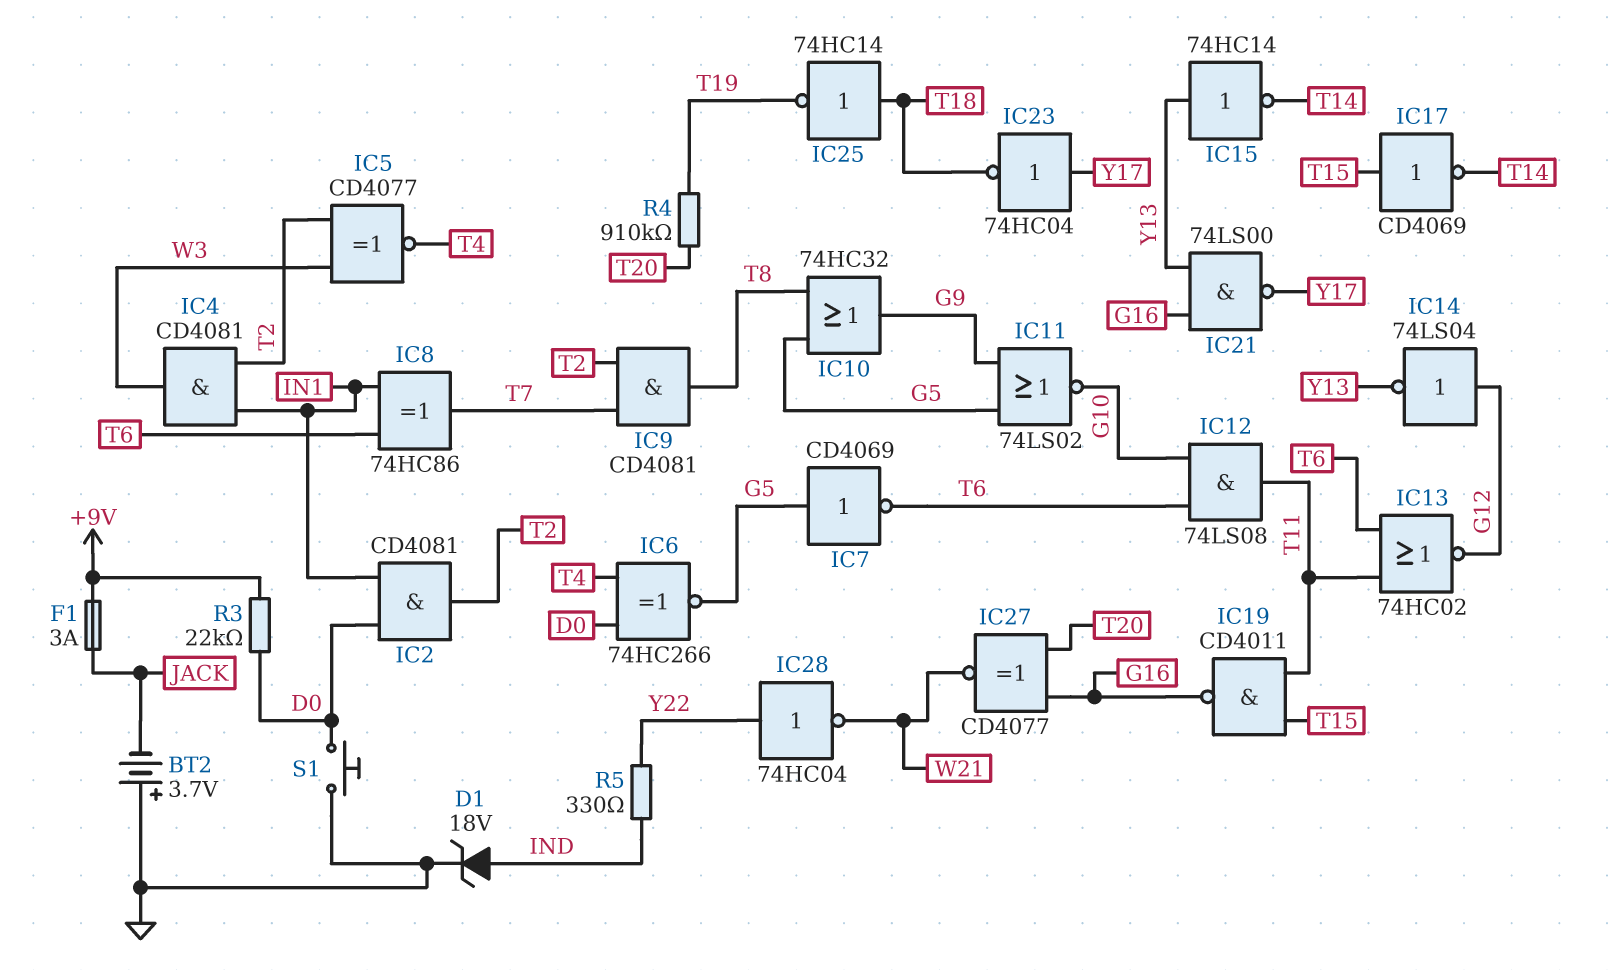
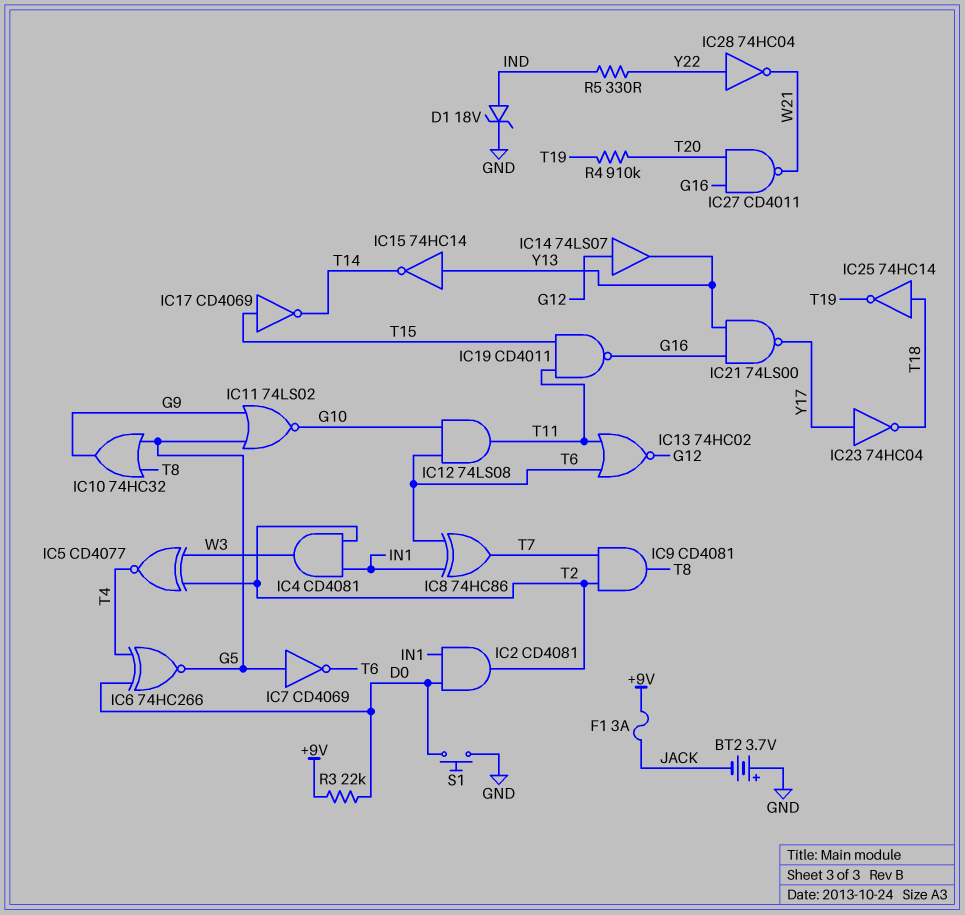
IC14: NOT 74LS04 (in G12, out Y13) -> buffer 74LS07 (in G12, out Y13)
IC27: XNOR CD4077 (in G16, in T20, out W21) -> NAND CD4011 (in G16, in T20, out W21)

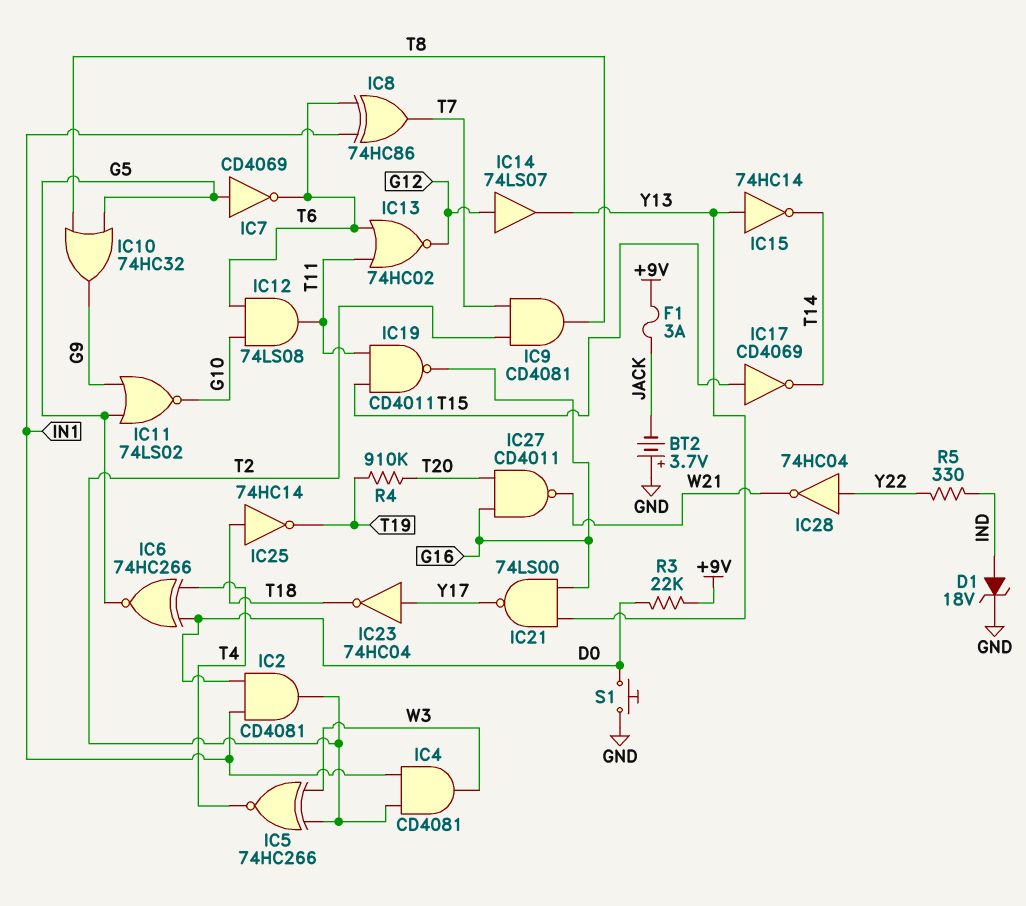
IC5: XNOR CD4077 (in T2, in W3, out T4) -> XNOR 74HC266 (in T2, in W3, out T4)

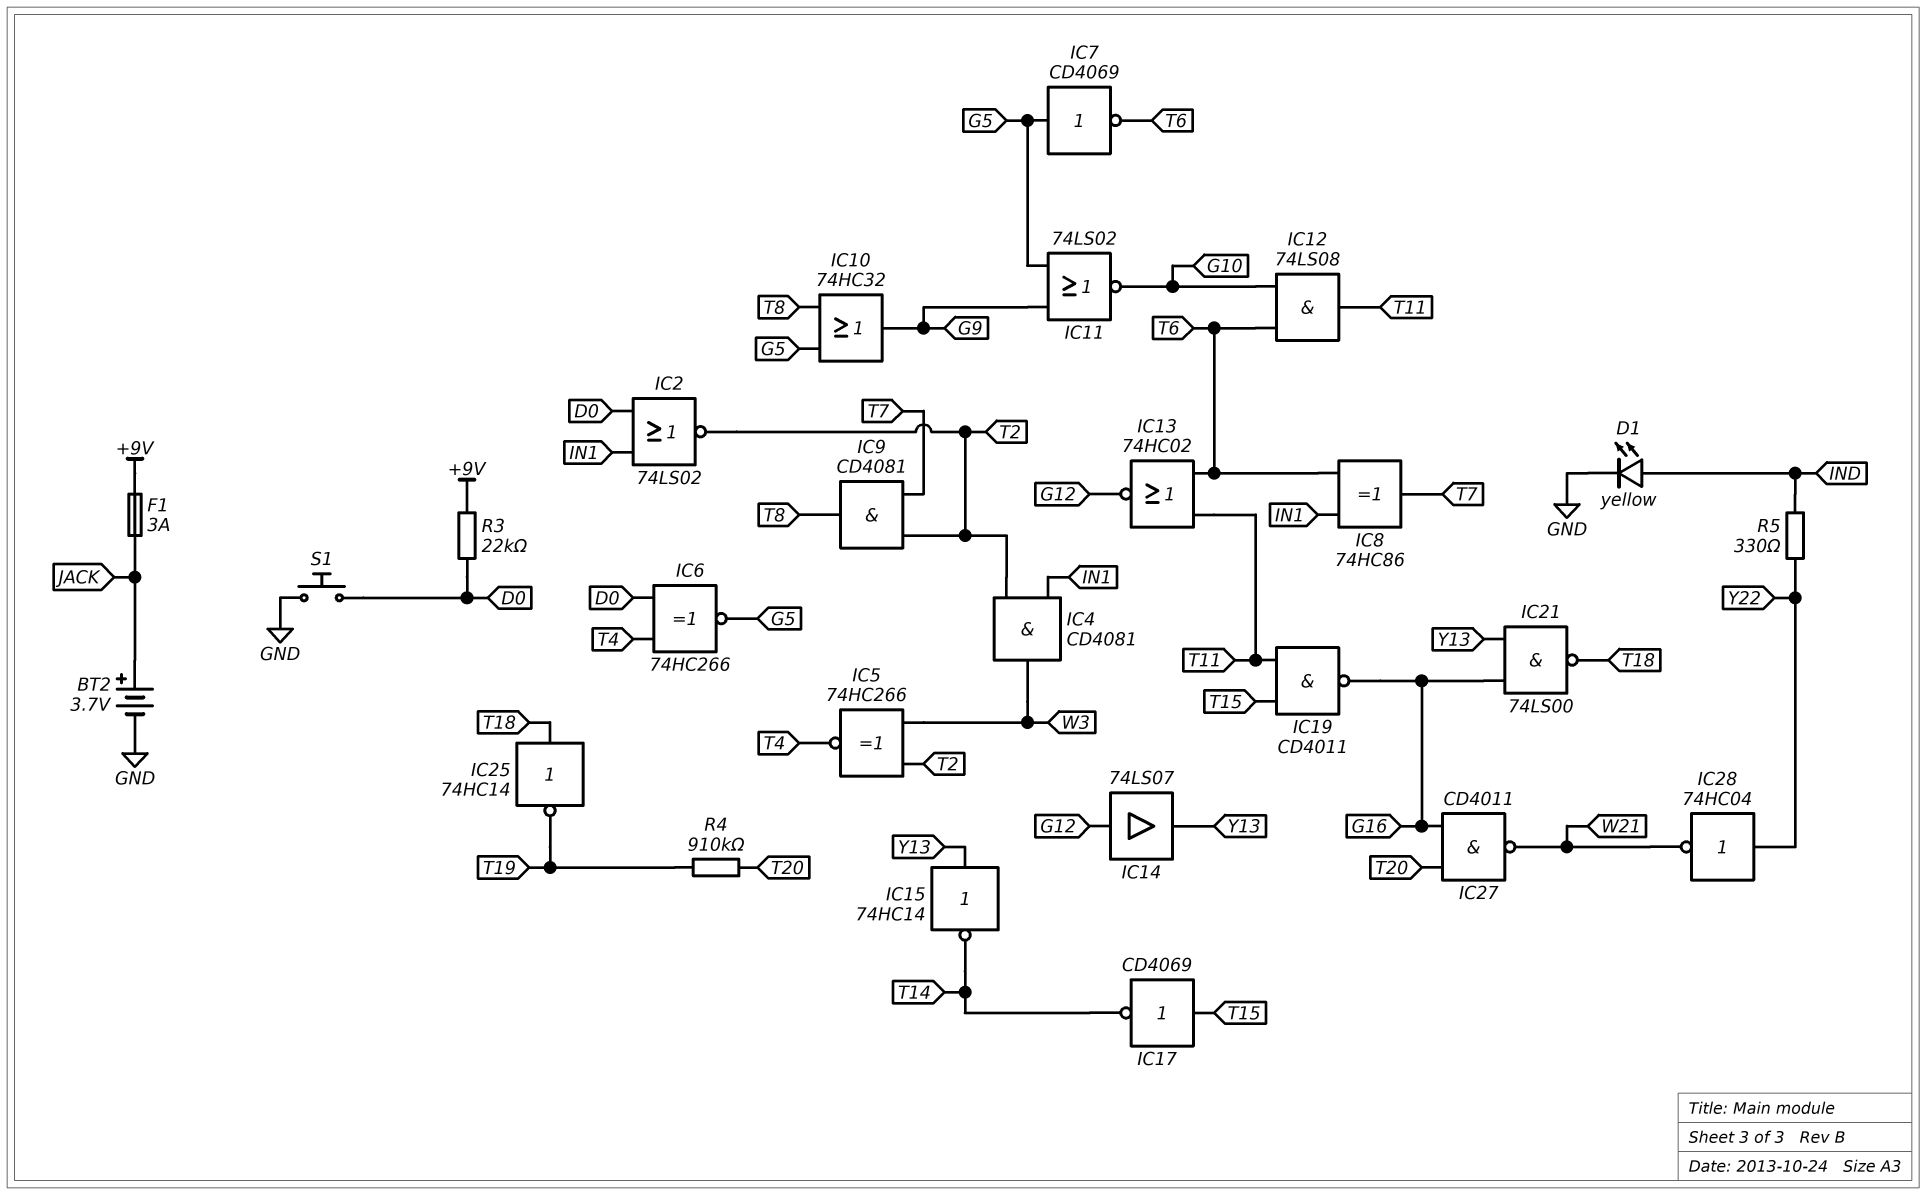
BT2: 3.7V (plus GND, minus JACK) -> 3.7V (plus JACK, minus GND)
D1: zener 18V (A IND, K GND) -> LED yellow (A IND, K GND)
IC2: AND CD4081 (in D0, in IN1, out T2) -> NOR 74LS02 (in D0, in IN1, out T2)
IC21: NAND 74LS00 (in G16, in Y13, out Y17) -> NAND 74LS00 (in G16, in Y13, out T18)
IC23: NOT 74HC04 (in Y17, out T18) -> none

